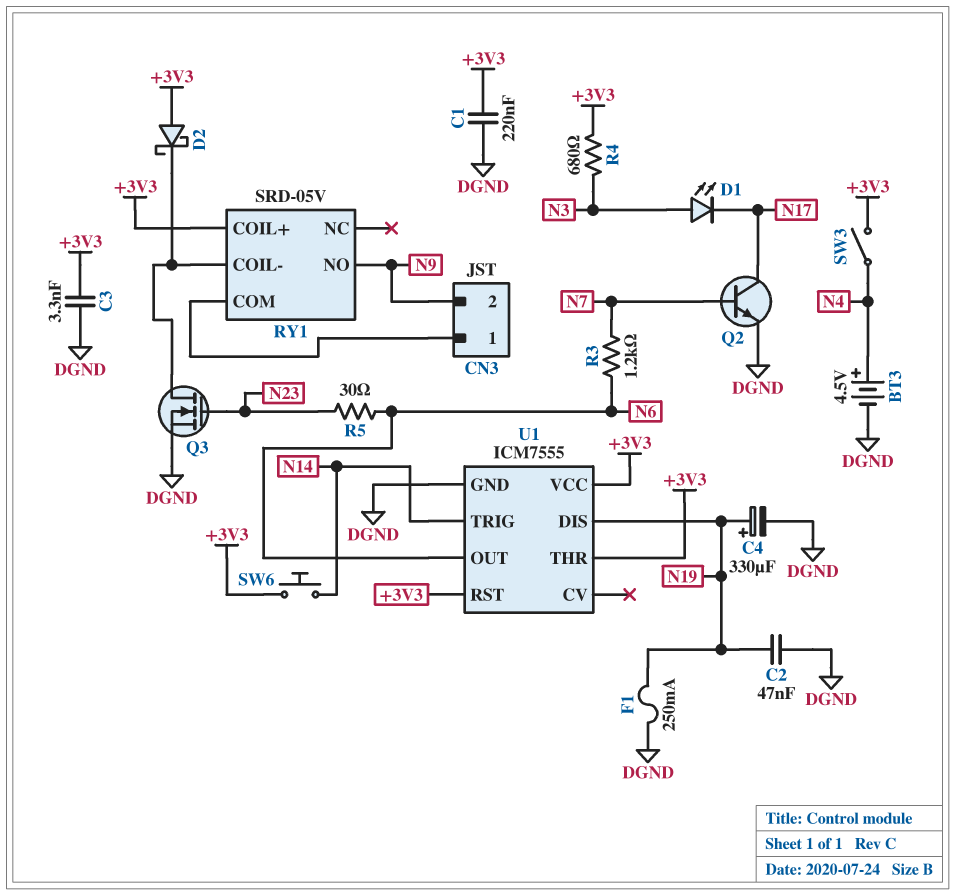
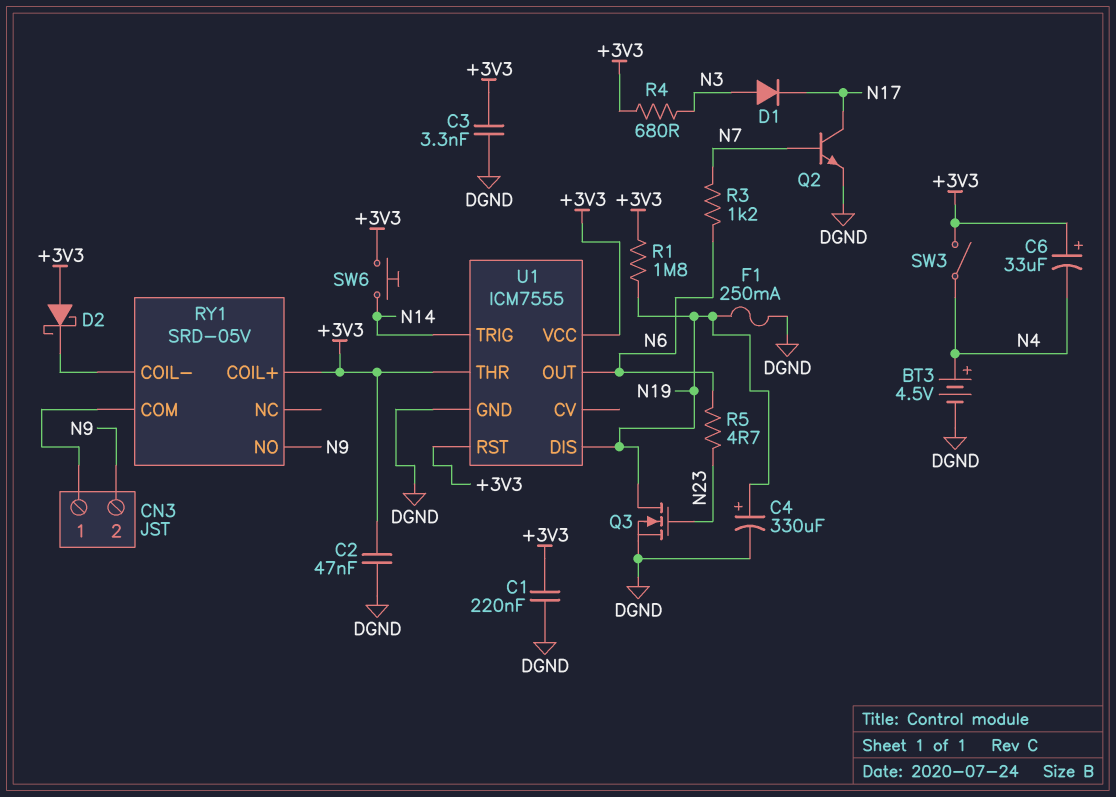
C2: 47nF (DGND, N19) -> 47nF (+3V3, DGND)
C6: none -> 33uF (plus +3V3, minus N4)
D1: LED (A N3, K N17) -> diode (A N3, K N17)
Q3: NMOS (G N23, D RY1/COIL-, S DGND) -> NMOS (G N23, D N19, S DGND)
R1: none -> 1.8M (+3V3, N19)
R5: 30 (N6, N23) -> 4.7 (N6, N23)

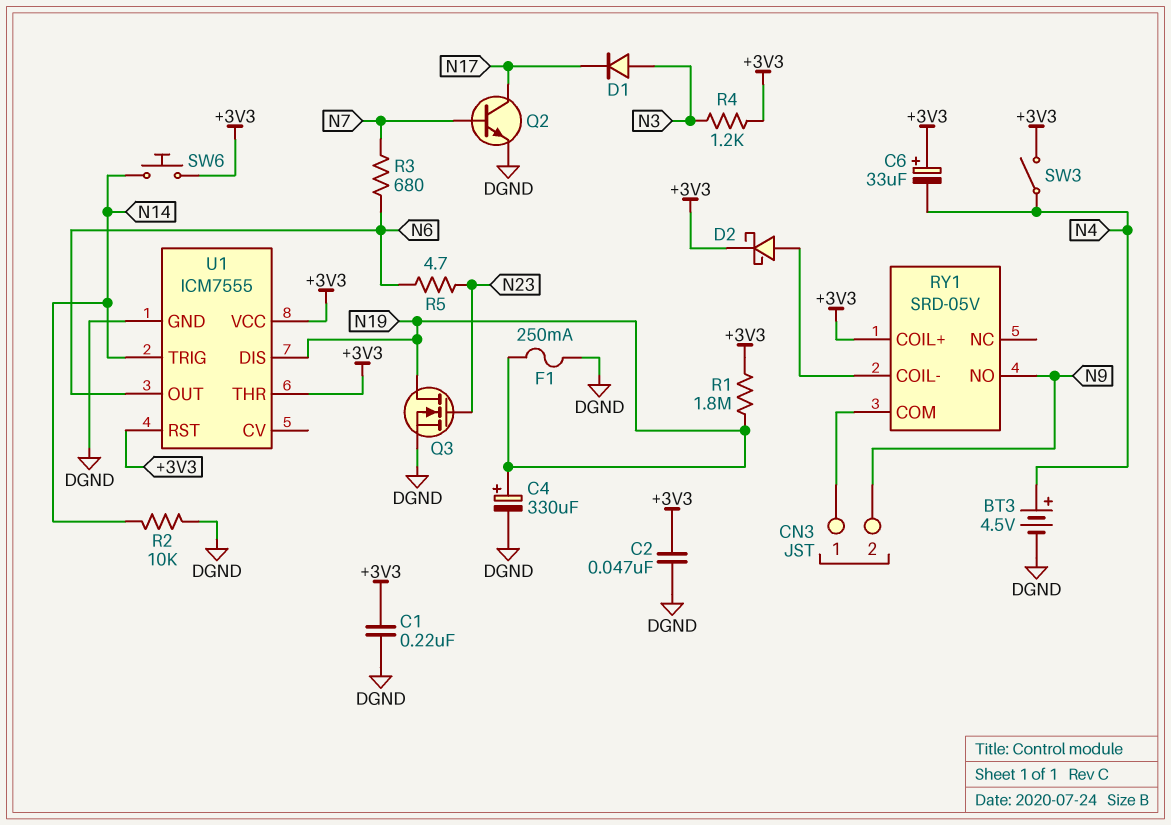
C3: 3.3nF (+3V3, DGND) -> none
D2: schottky (A +3V3, K RY1/COIL-) -> schottky (A RY1/COIL-, K +3V3)
R2: none -> 10k (DGND, N14)
R3: 1.2k (N6, N7) -> 680 (N6, N7)
R4: 680 (+3V3, N3) -> 1.2k (+3V3, N3)

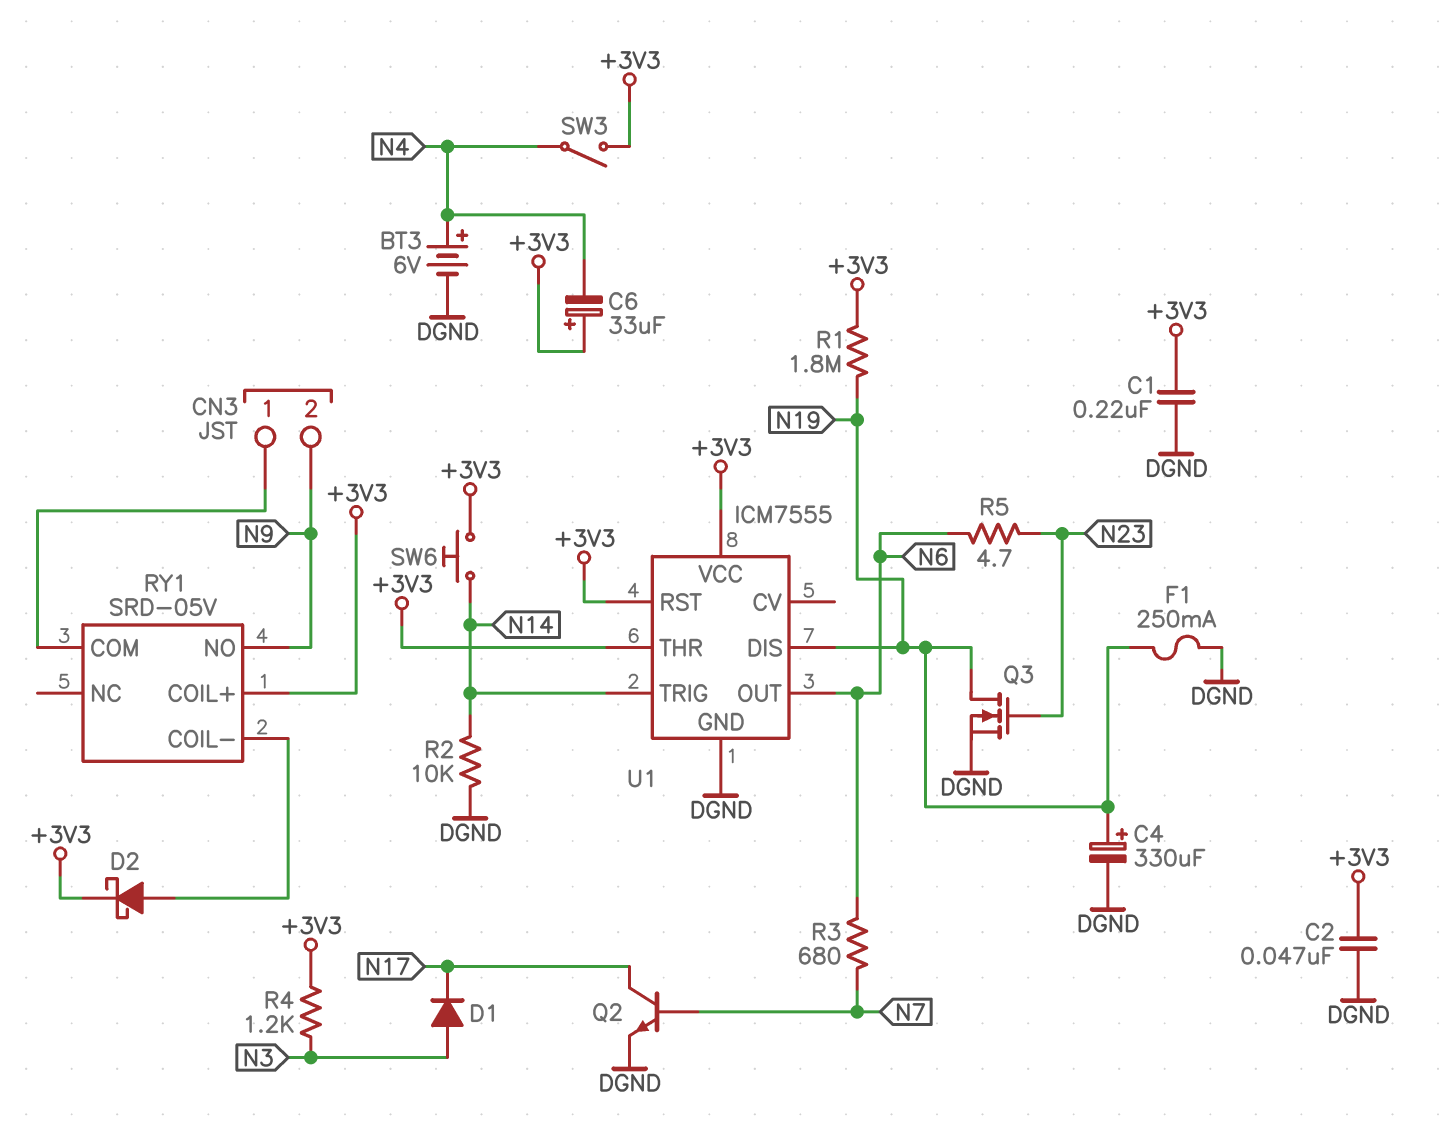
BT3: 4.5V (plus N4, minus DGND) -> 6V (plus N4, minus DGND)

